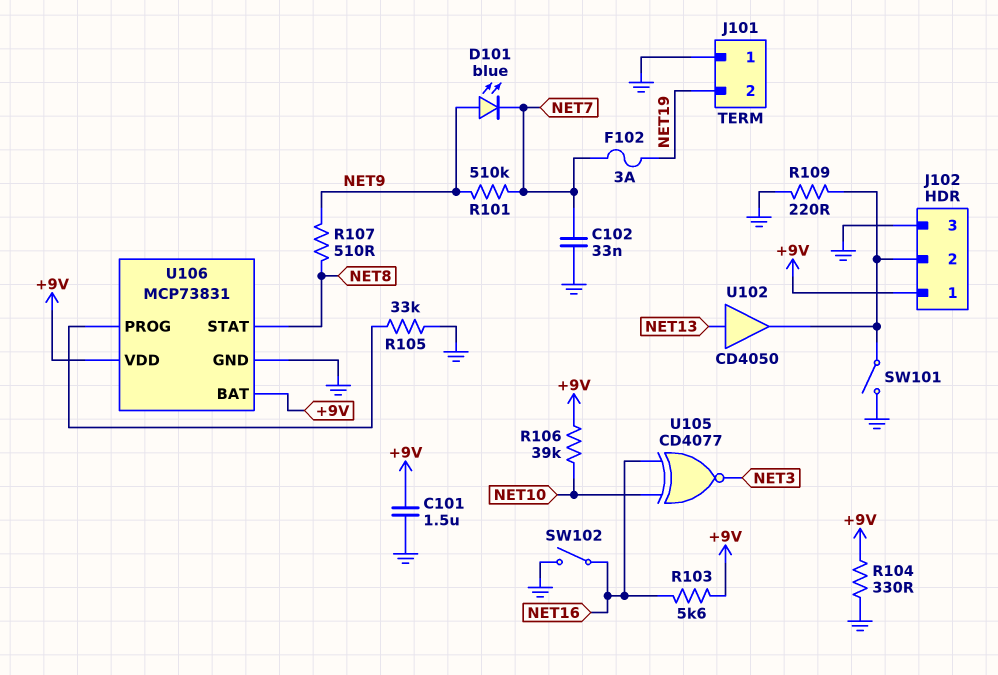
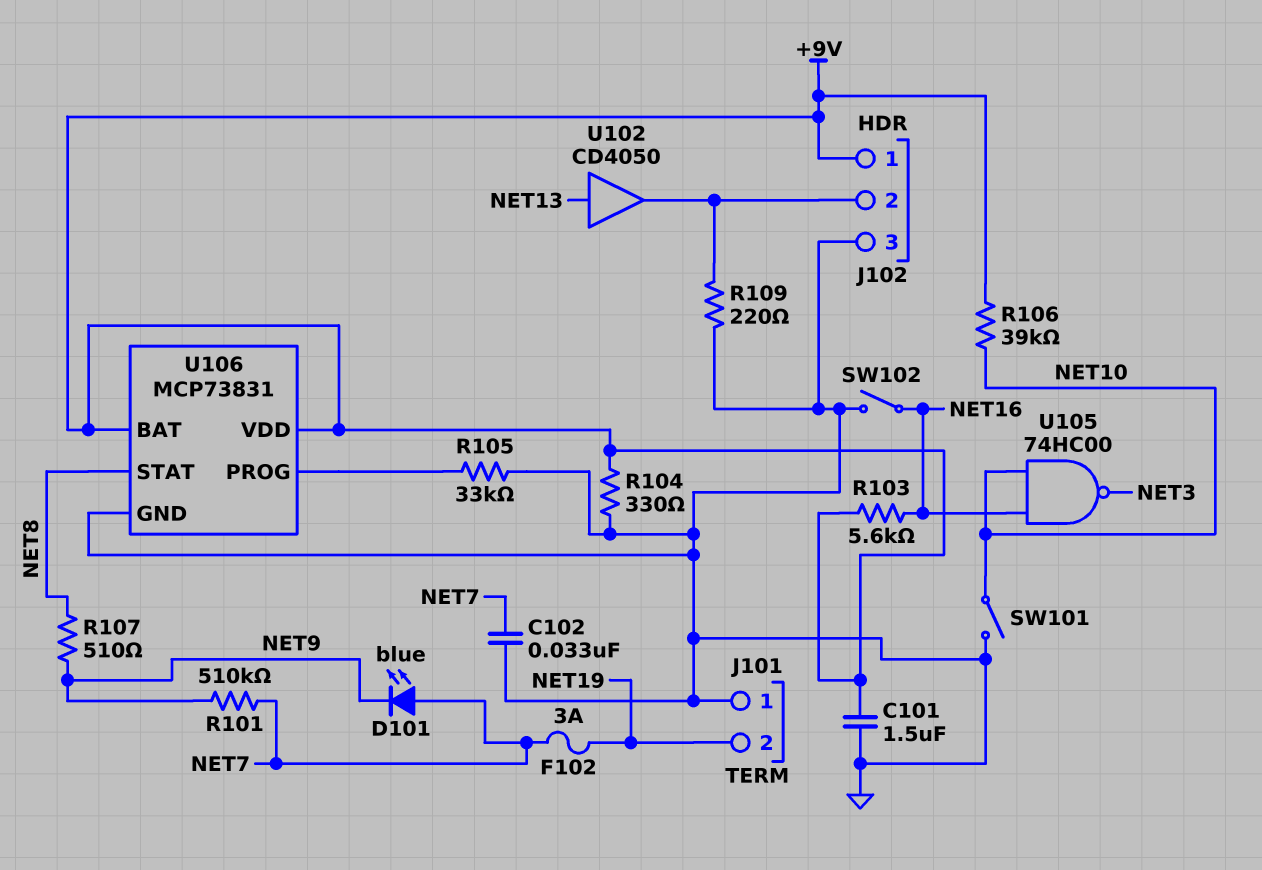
D101: LED blue (A NET9, K NET7) -> LED blue (A NET7, K NET9)
SW101: switch (GND, J102/2) -> switch (GND, NET10)
U105: XNOR CD4077 (in NET10, in NET16, out NET3) -> NAND 74HC00 (in NET10, in NET16, out NET3)

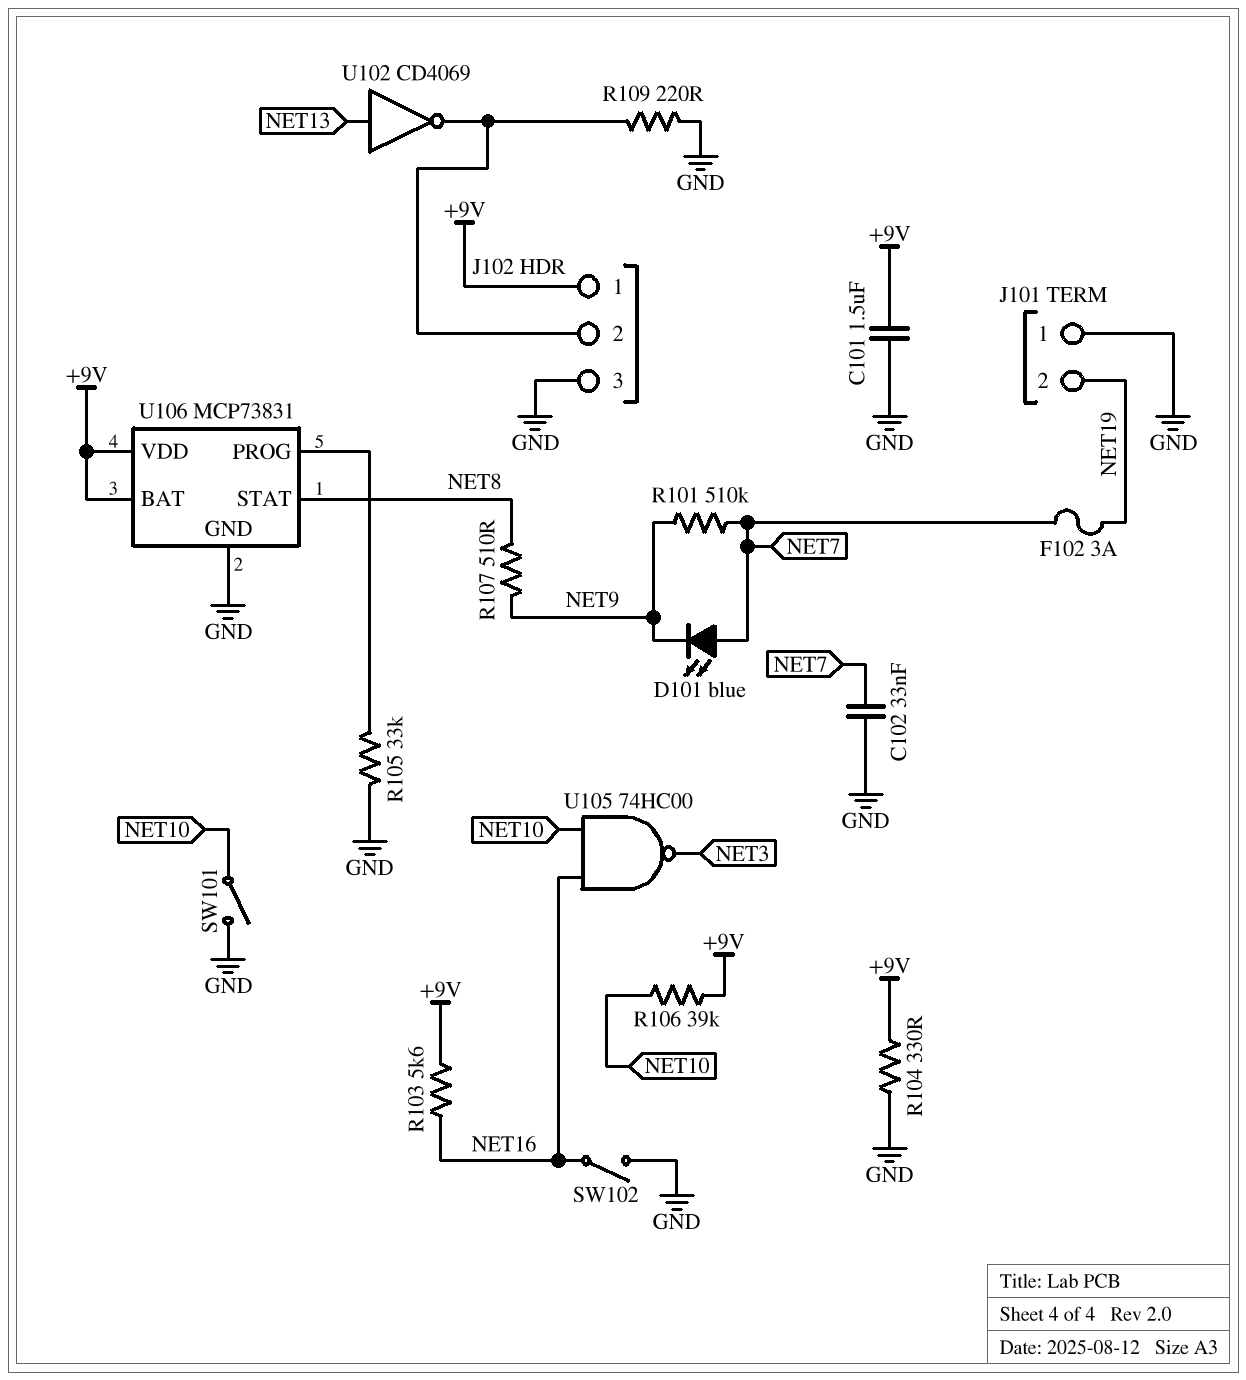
U102: buffer CD4050 (in NET13, out J102/2) -> NOT CD4069 (in NET13, out J102/2)

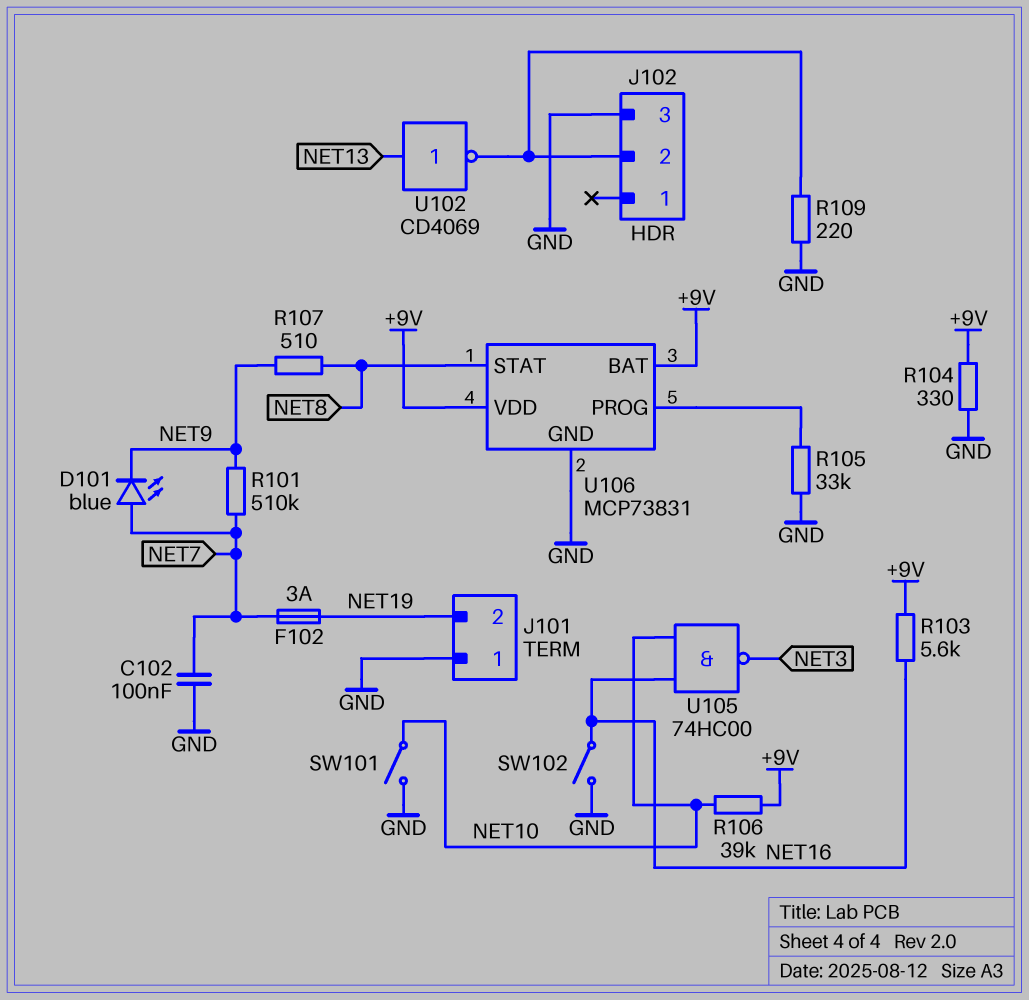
C101: 1.5uF (+9V, GND) -> none
C102: 33nF (GND, NET7) -> 100nF (GND, NET7)
J102 pin 1: +9V -> none

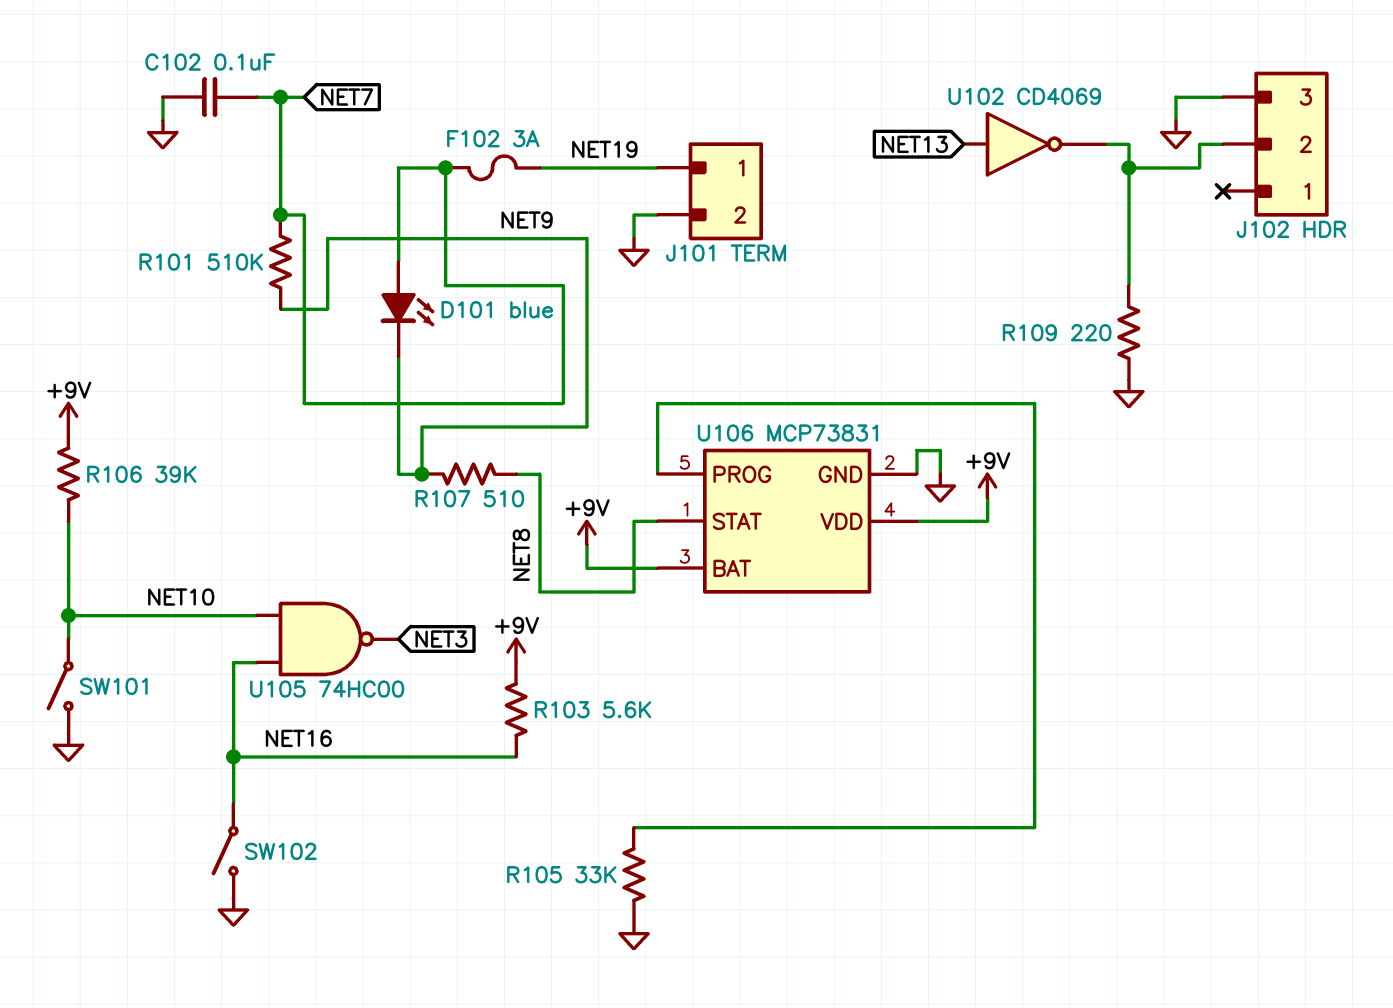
J101 pin 1: GND -> NET19
J101 pin 2: NET19 -> GND
R104: 330 (+9V, GND) -> none

